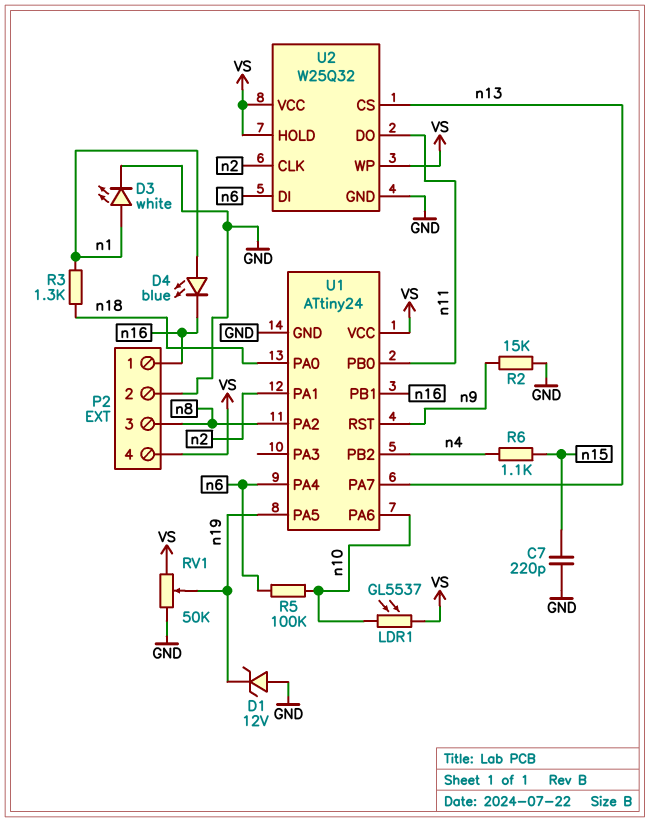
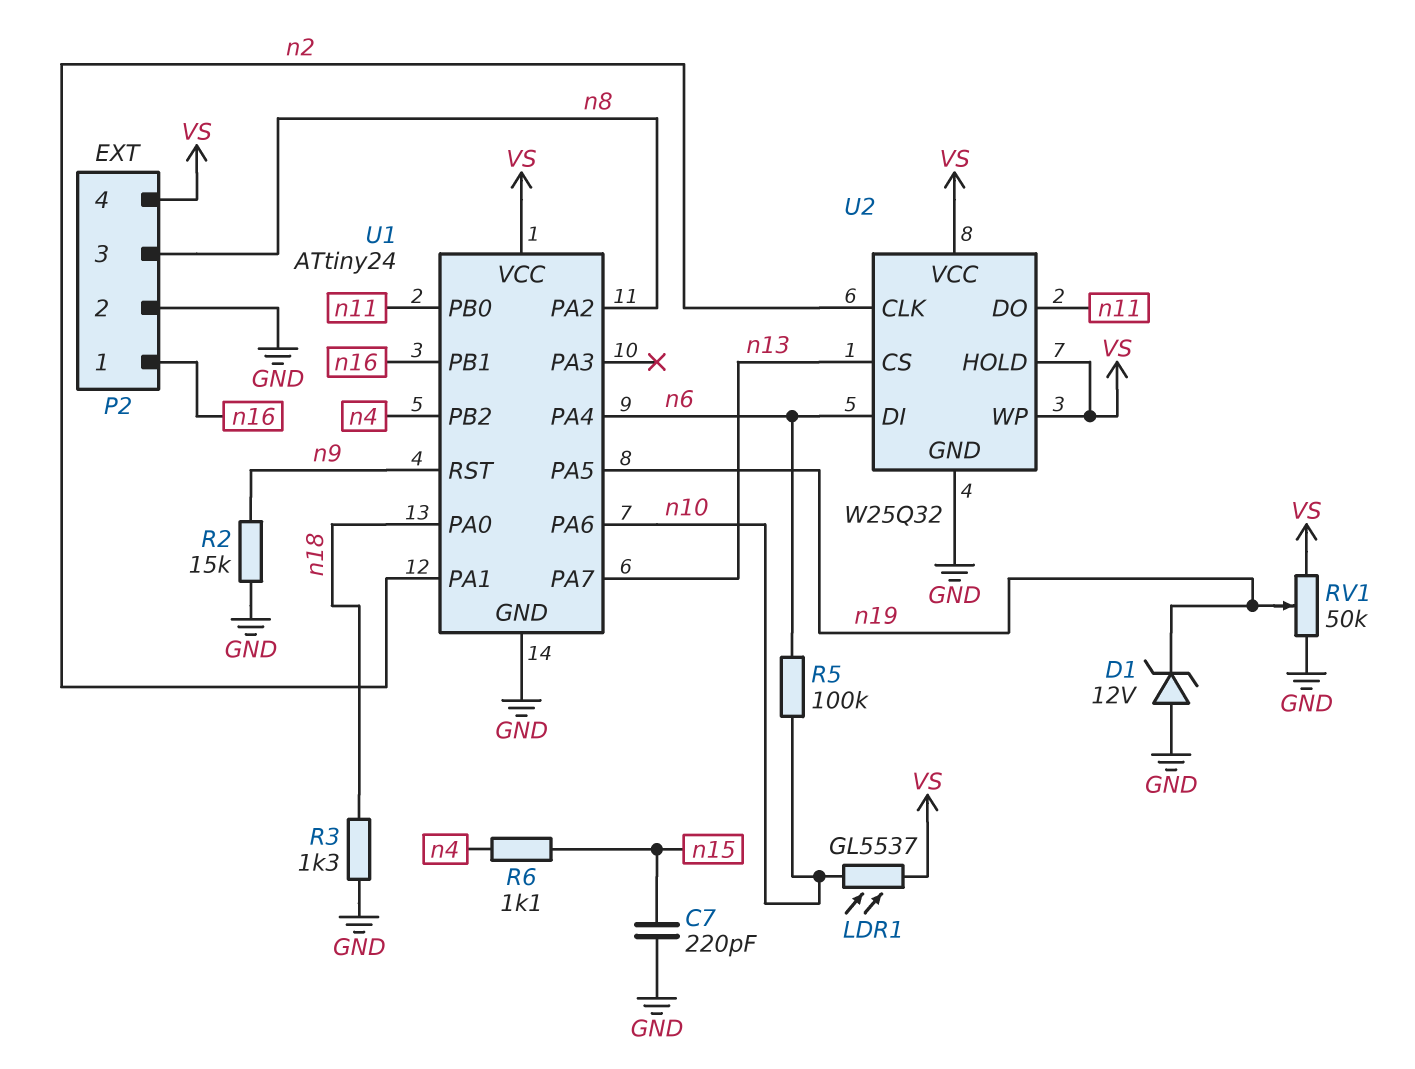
D3: LED white (A n1, K GND) -> none
D4: LED blue (A n1, K n16) -> none
R3: 1.3k (n1, n18) -> 1.3k (GND, n18)

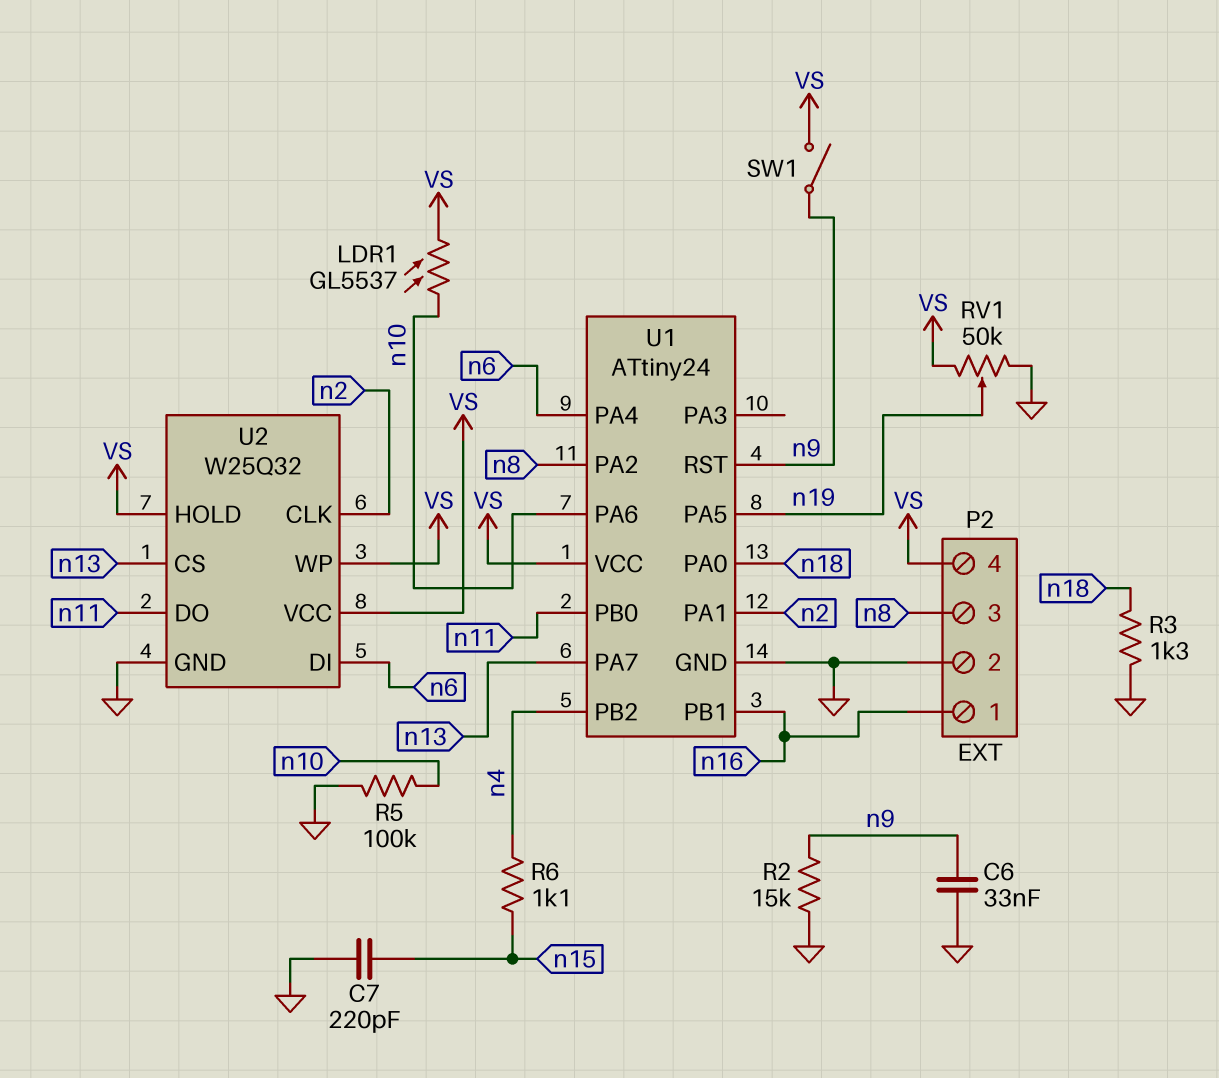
C6: none -> 33nF (GND, n9)
D1: zener 12V (A GND, K n19) -> none
R5: 100k (n6, n10) -> 100k (GND, n10)
SW1: none -> switch (VS, n9)

